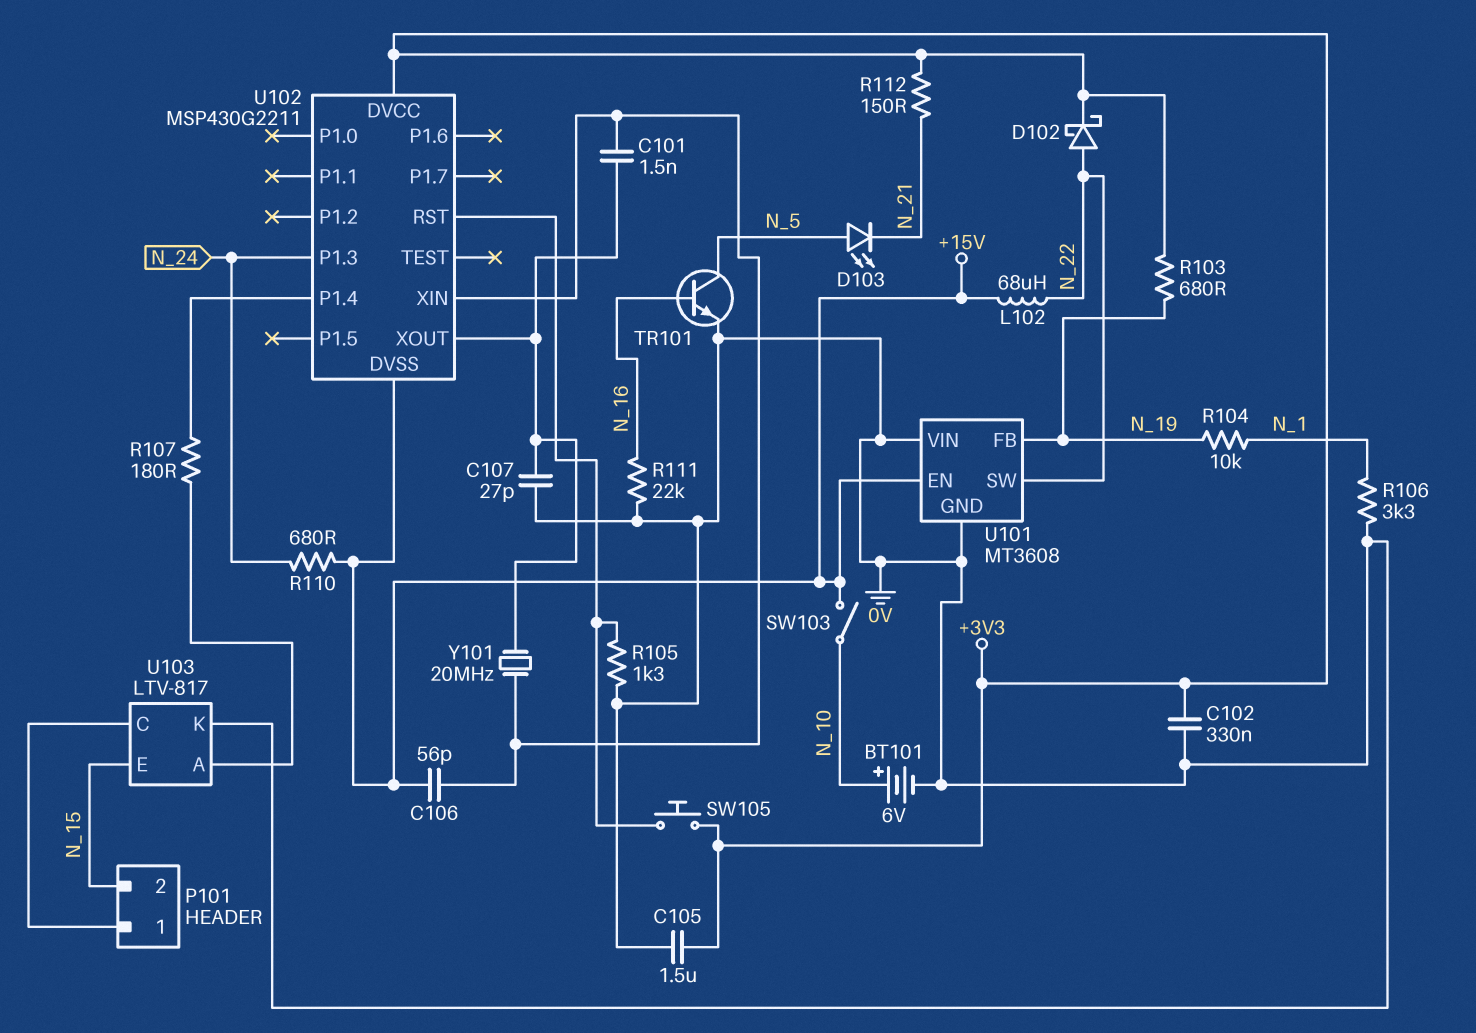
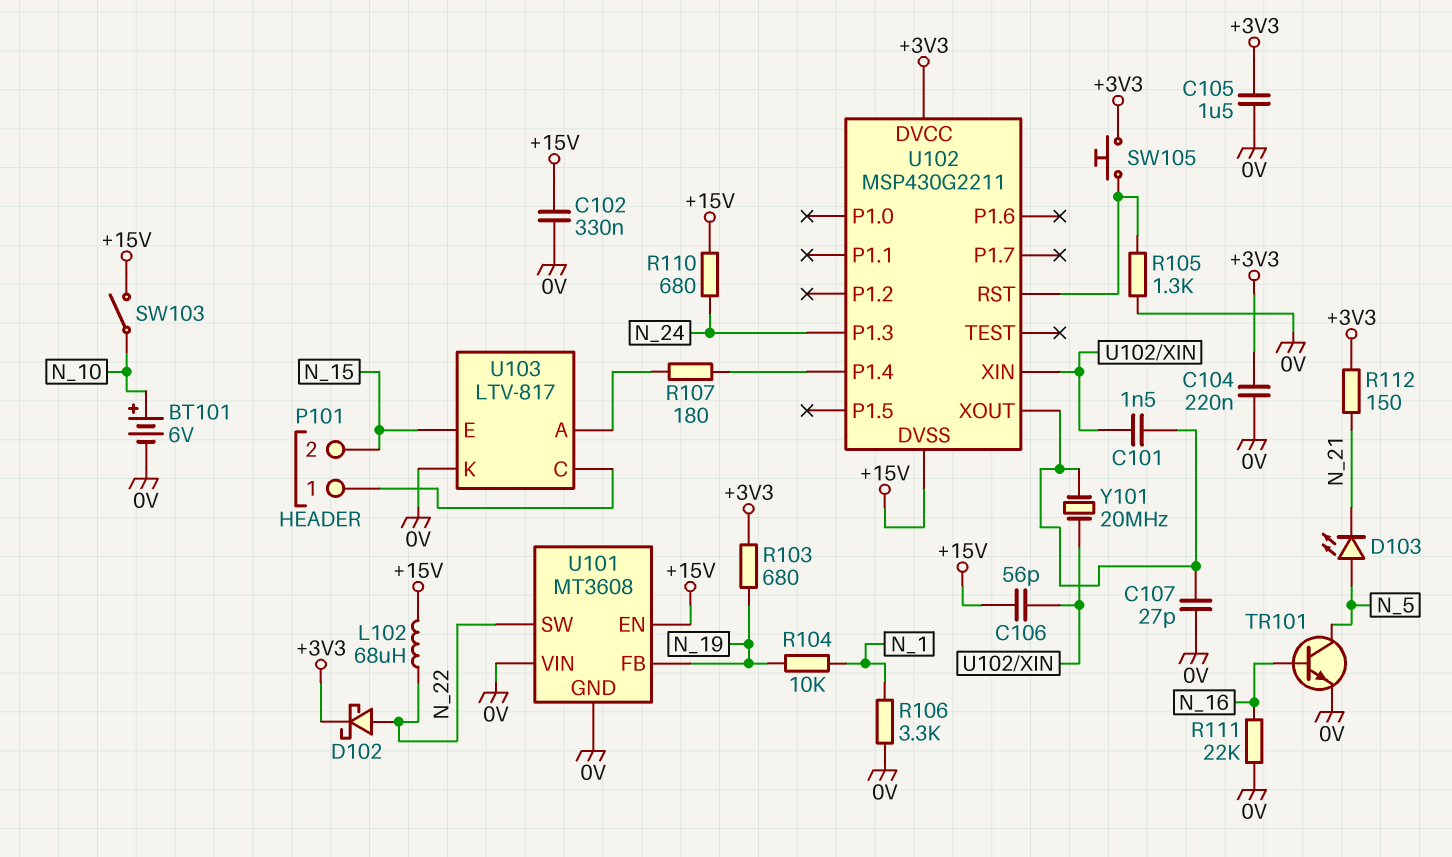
C102: 330nF (+3V3, 0V) -> 330nF (+15V, 0V)
C104: none -> 220nF (+3V3, 0V)

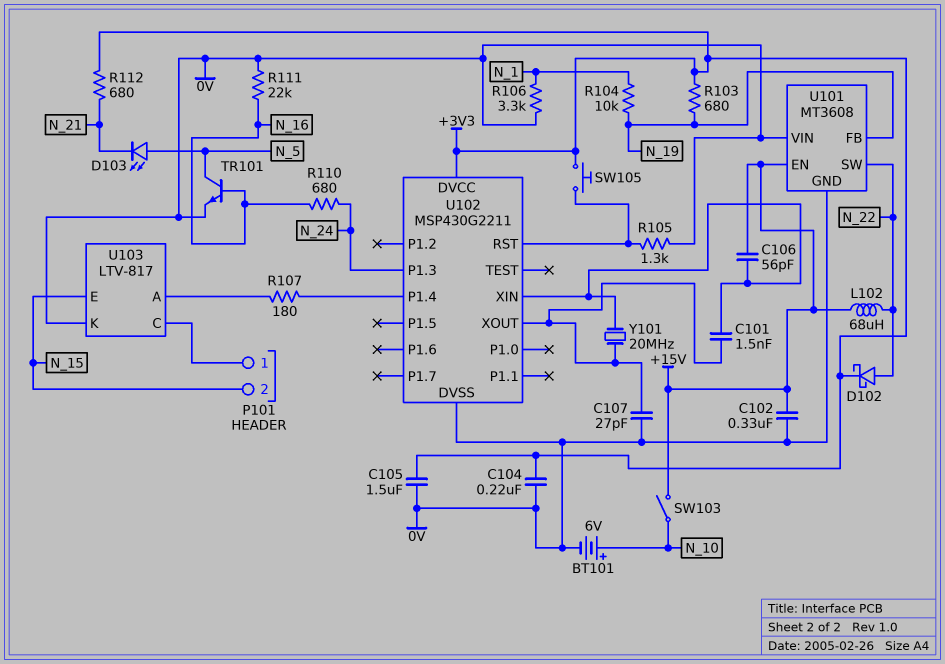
R110: 680 (+15V, N_24) -> 680 (N_16, N_24)
R112: 150 (+3V3, N_21) -> 680 (+3V3, N_21)
U102 pin DVSS: +15V -> 0V

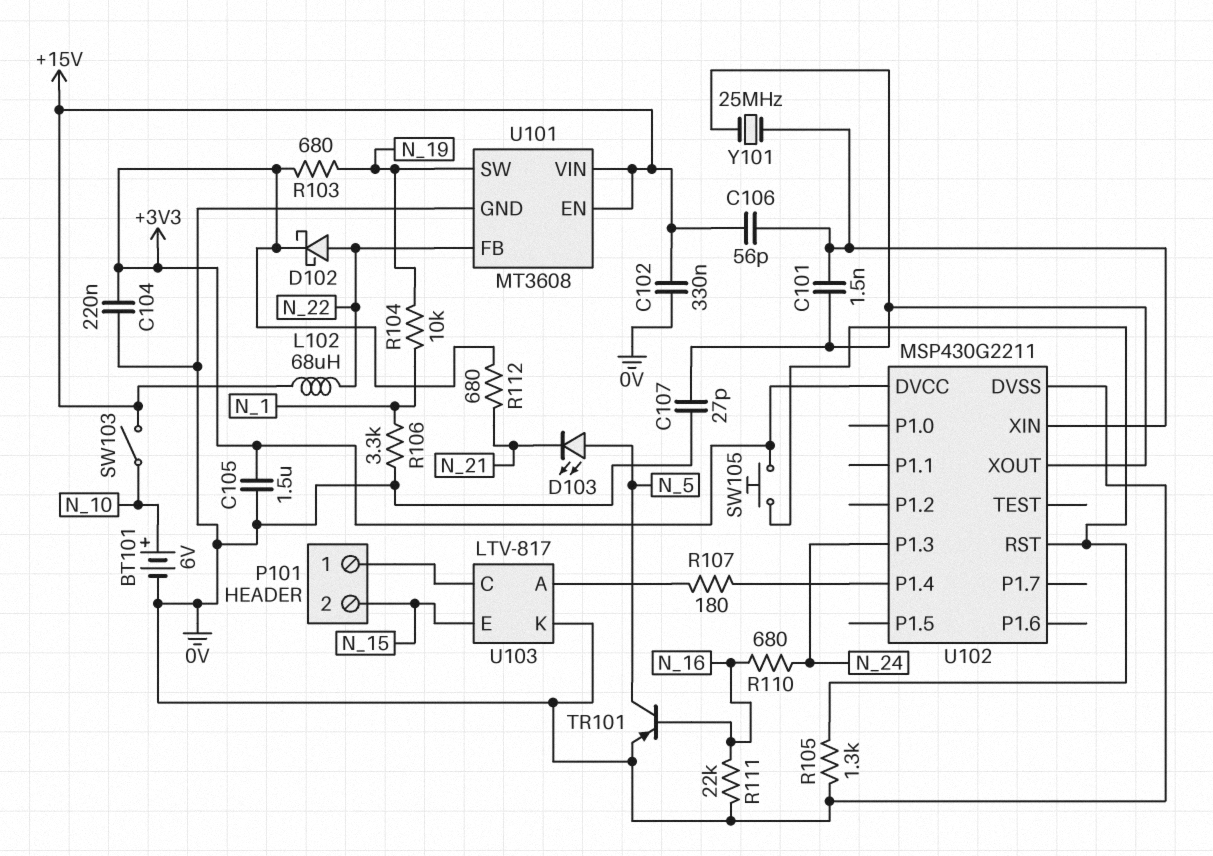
TR101: NPN (B N_16, C N_5, E 0V) -> PNP (B N_16, C N_5, E 0V)
U101 pin FB: N_19 -> N_22
U101 pin SW: N_22 -> N_19
U101 pin VIN: 0V -> +15V
Y101: 20MHz (U102/XIN, U102/XOUT) -> 25MHz (U102/XIN, U102/XOUT)

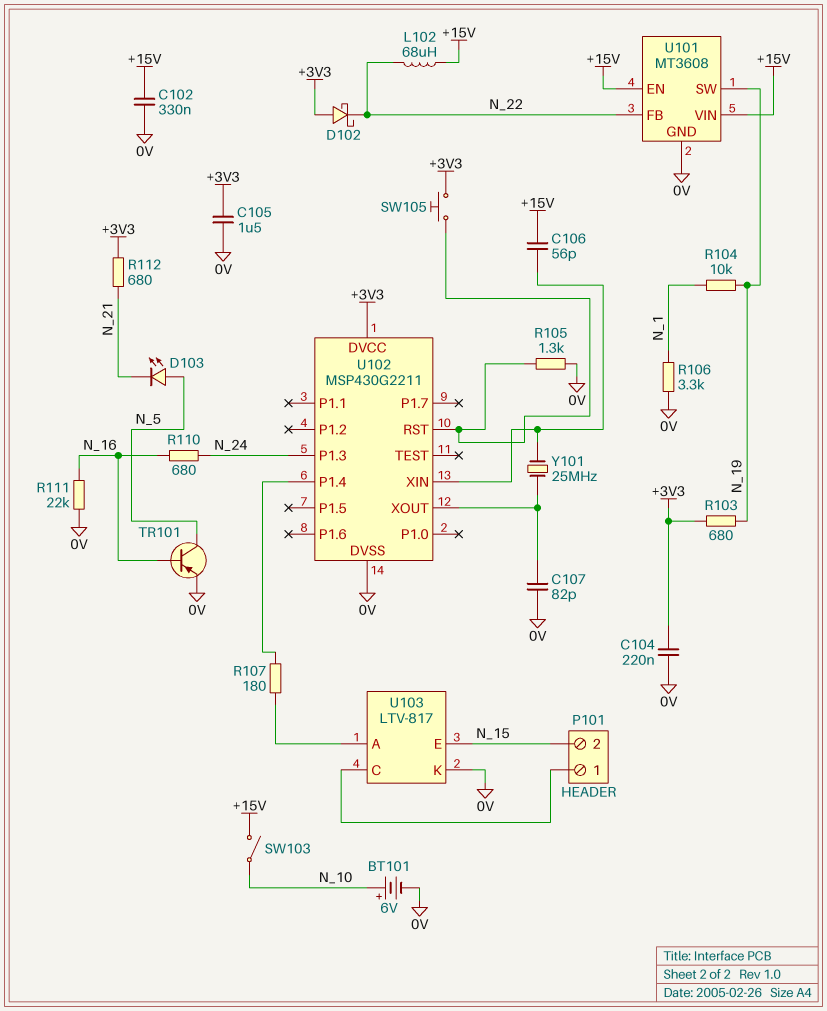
C101: 1.5nF (U102/XIN, U102/XOUT) -> none
C107: 27pF (0V, U102/XOUT) -> 82pF (0V, U102/XOUT)
D102: schottky (A N_22, K +3V3) -> schottky (A +3V3, K N_22)

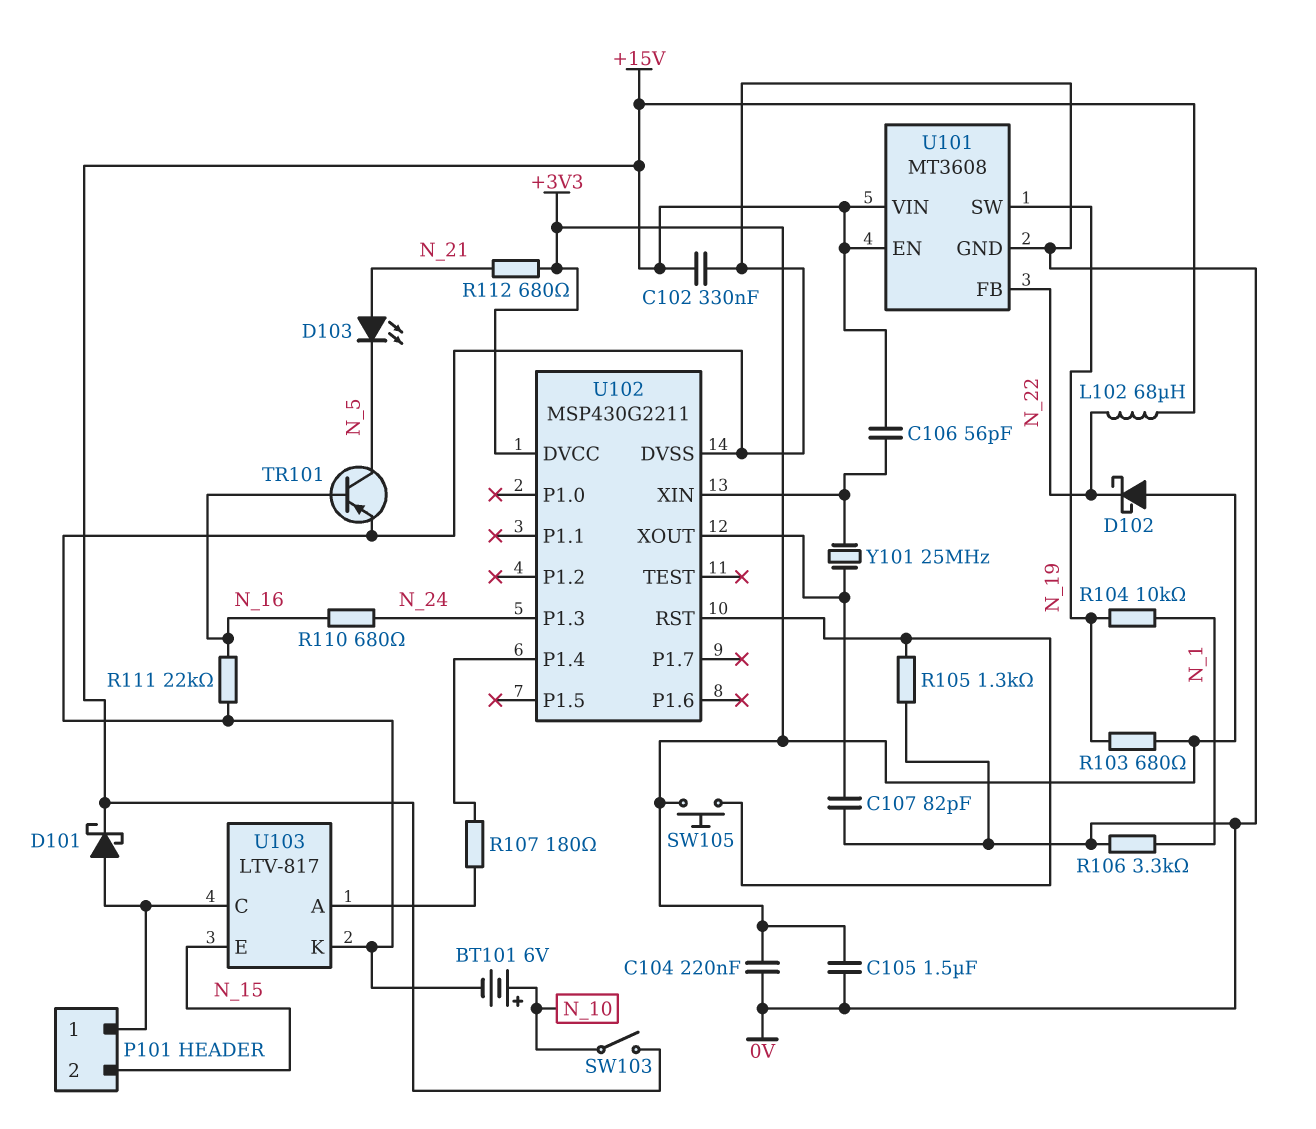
D101: none -> schottky (A P101/1, K +15V)
D103: LED (A N_5, K N_21) -> LED (A N_21, K N_5)

